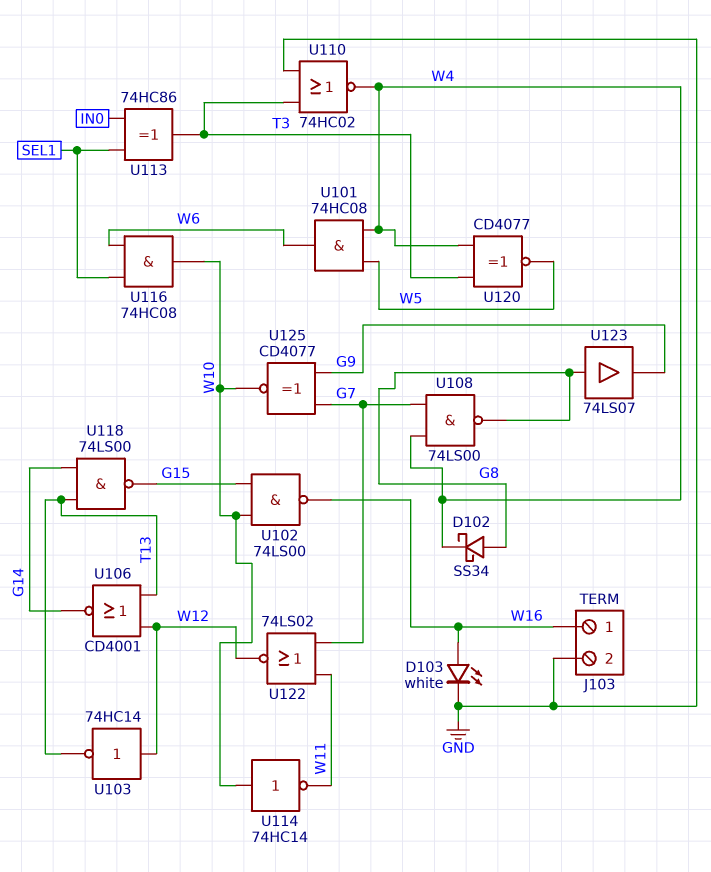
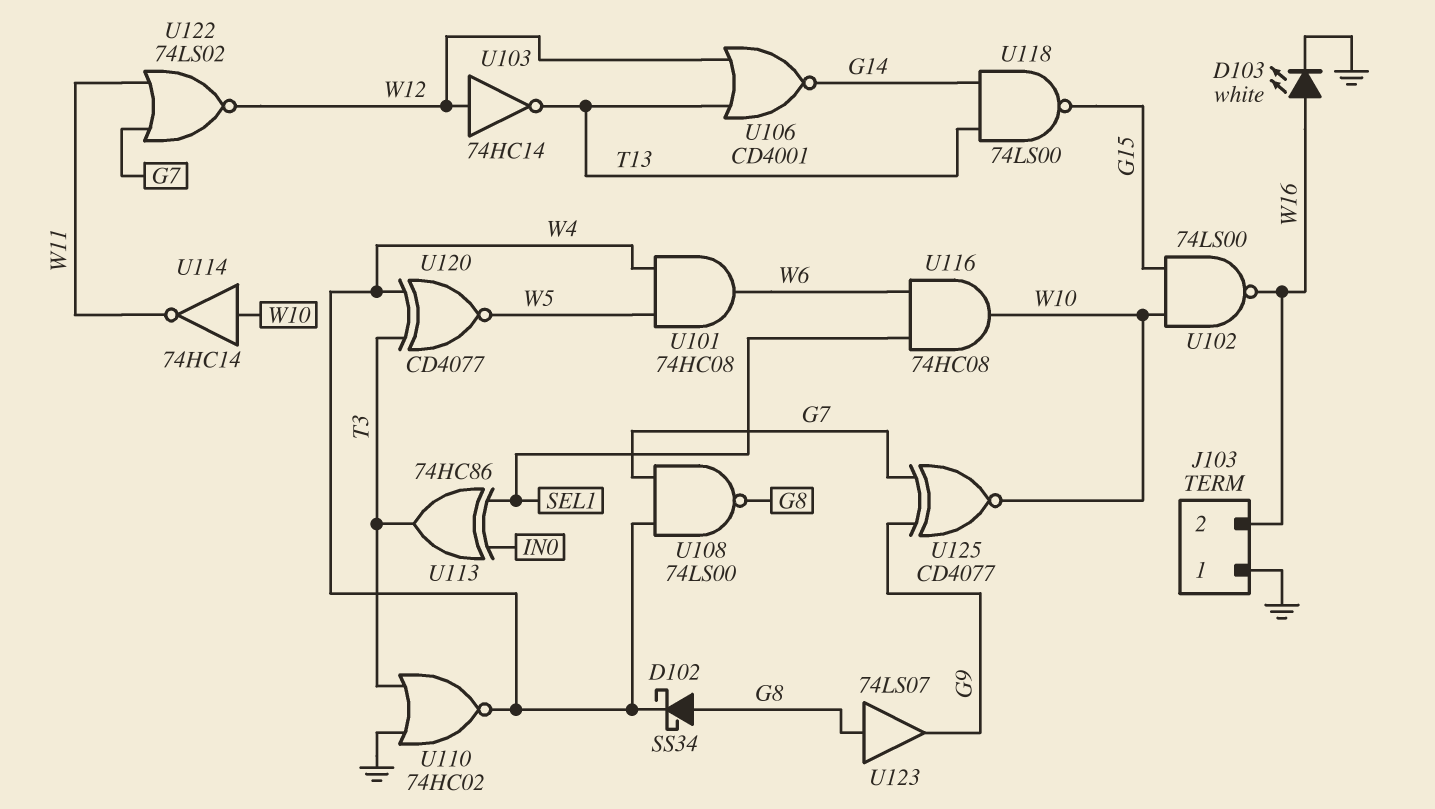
J103 pin 1: W16 -> GND
J103 pin 2: GND -> W16

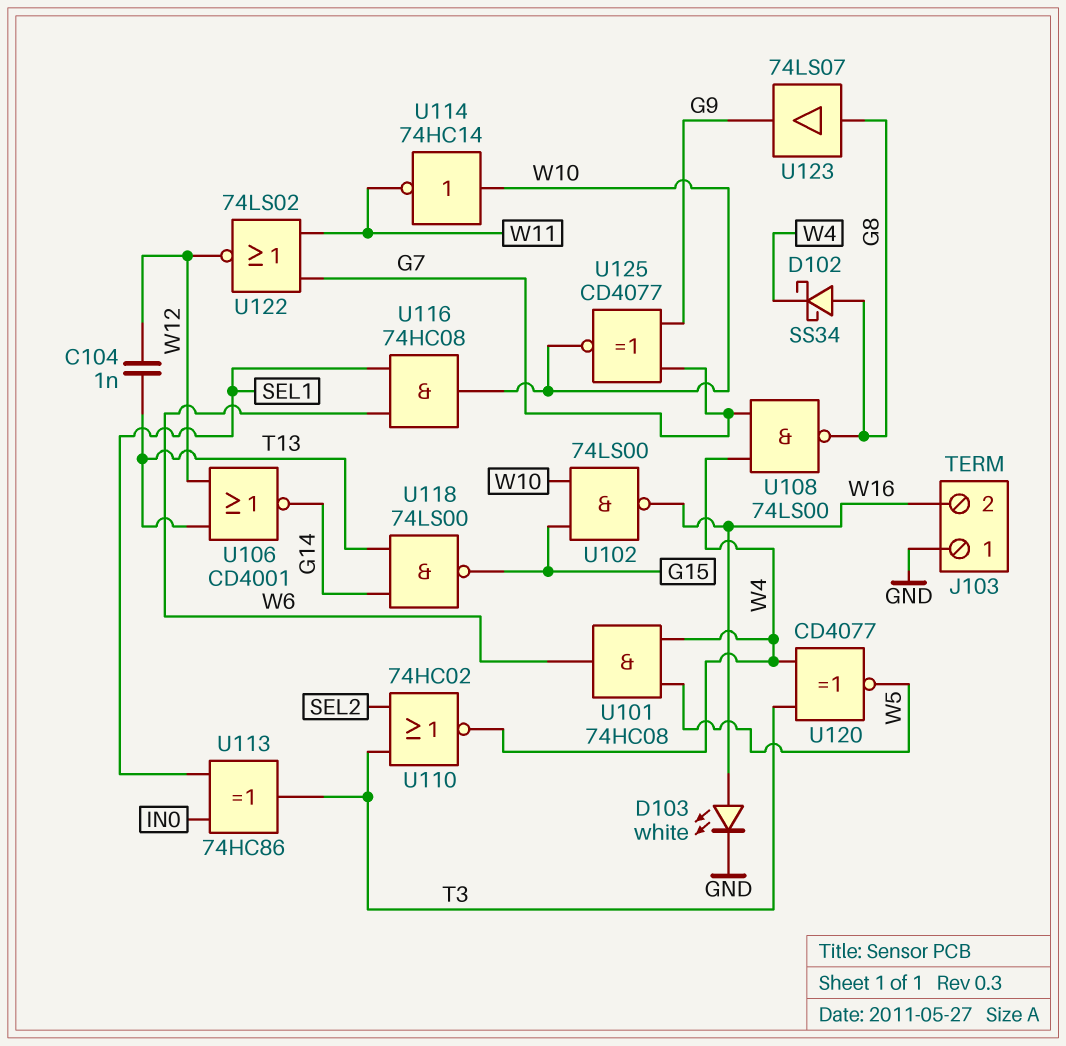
C104: none -> 1nF (T13, W12)
U103: NOT 74HC14 (in W12, out T13) -> none
U110: NOR 74HC02 (in GND, in T3, out W4) -> NOR 74HC02 (in SEL2, in T3, out W4)

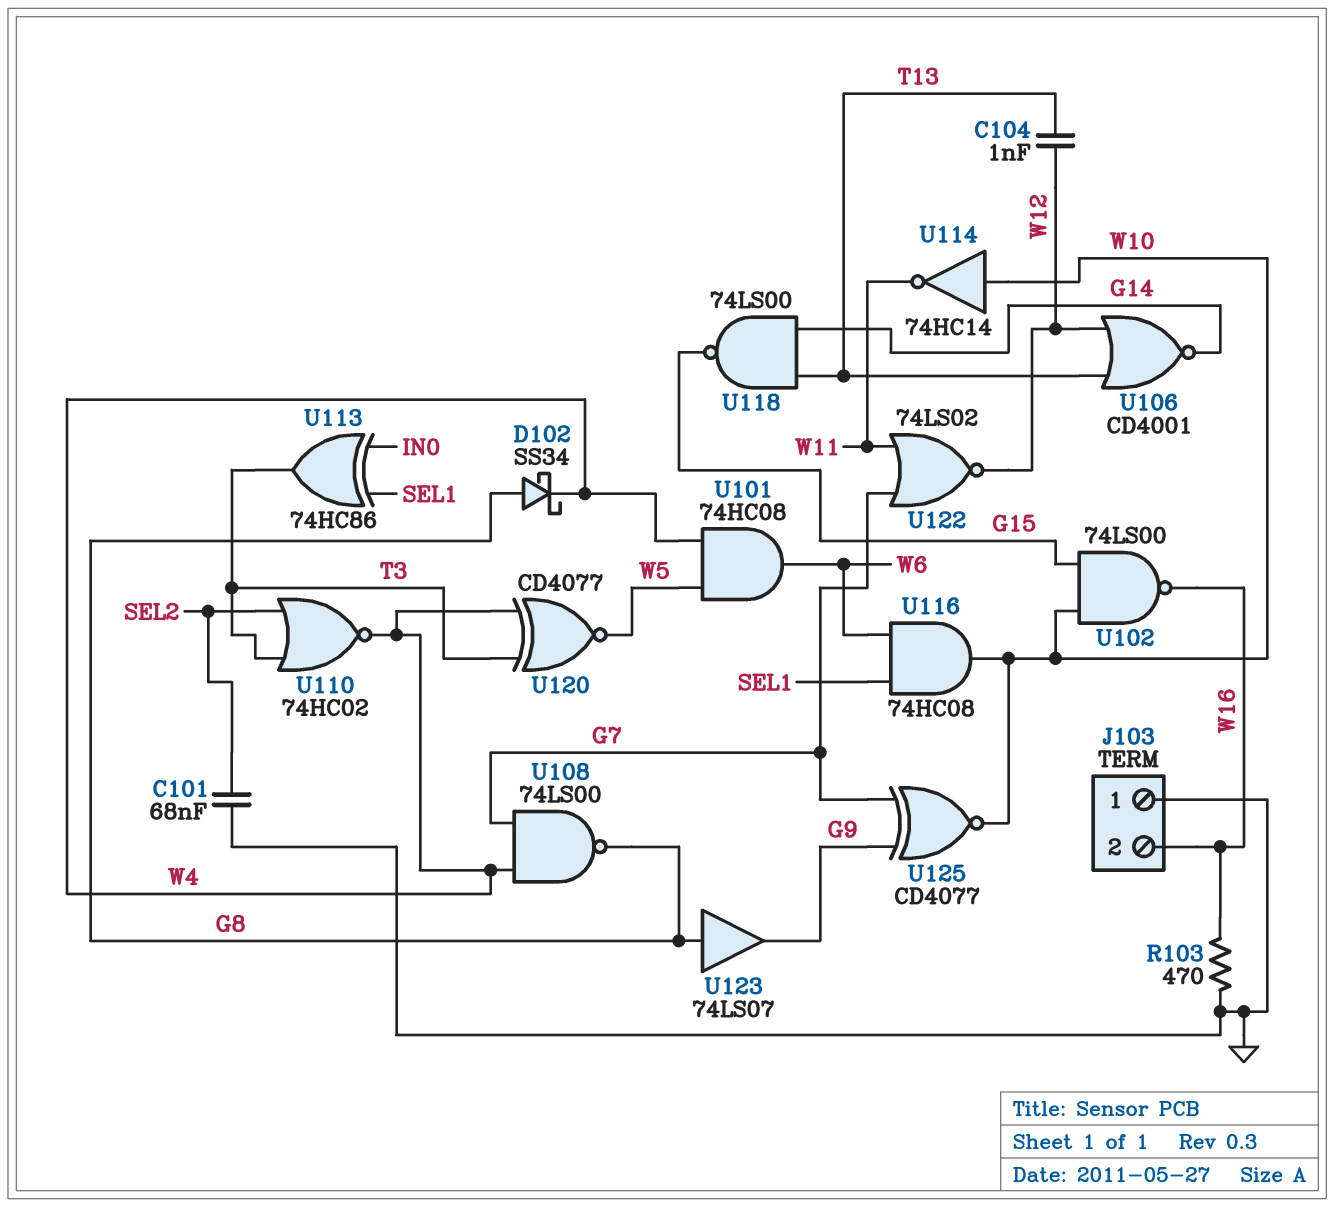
C101: none -> 68nF (GND, SEL2)
D103: LED white (A W16, K GND) -> none
R103: none -> 470 (GND, W16)

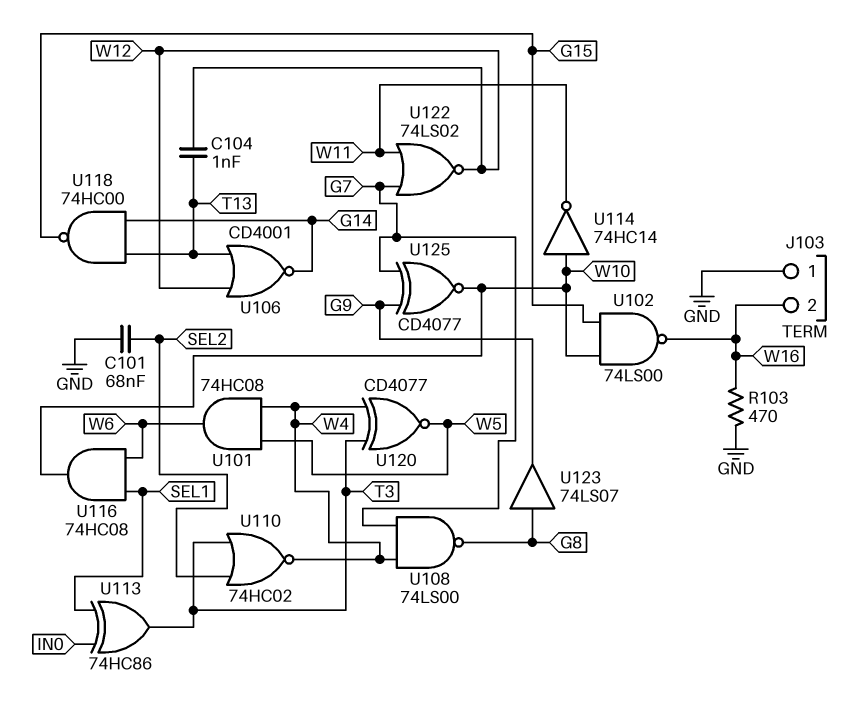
D102: schottky SS34 (A G8, K W4) -> none
U118: NAND 74LS00 (in G14, in T13, out G15) -> NAND 74HC00 (in G14, in T13, out G15)

